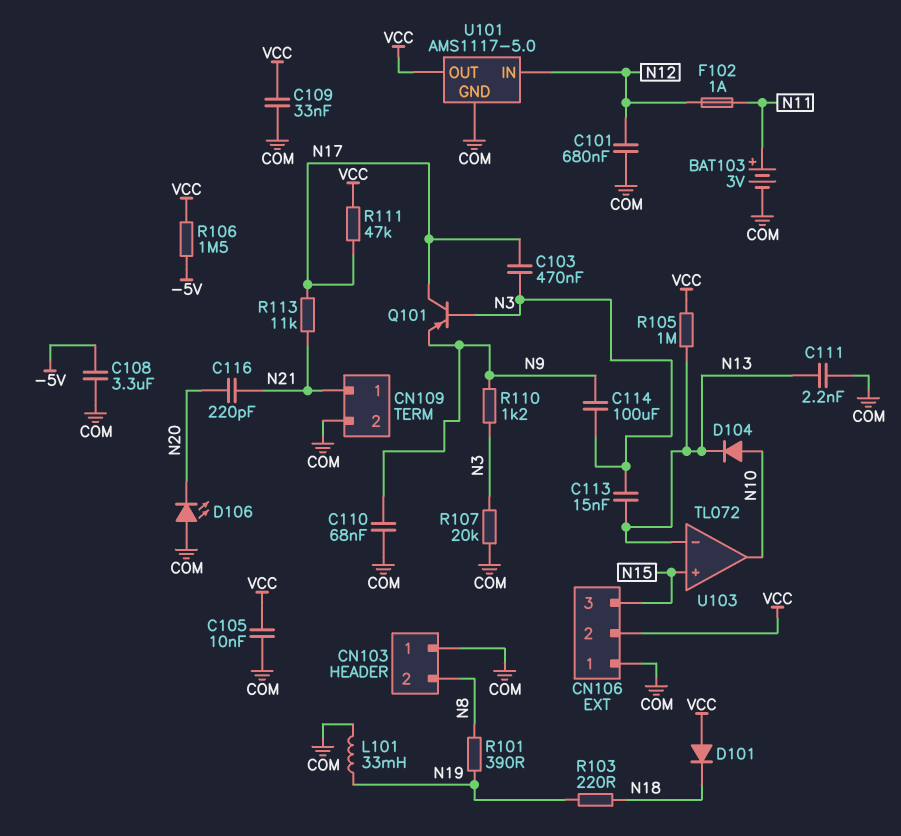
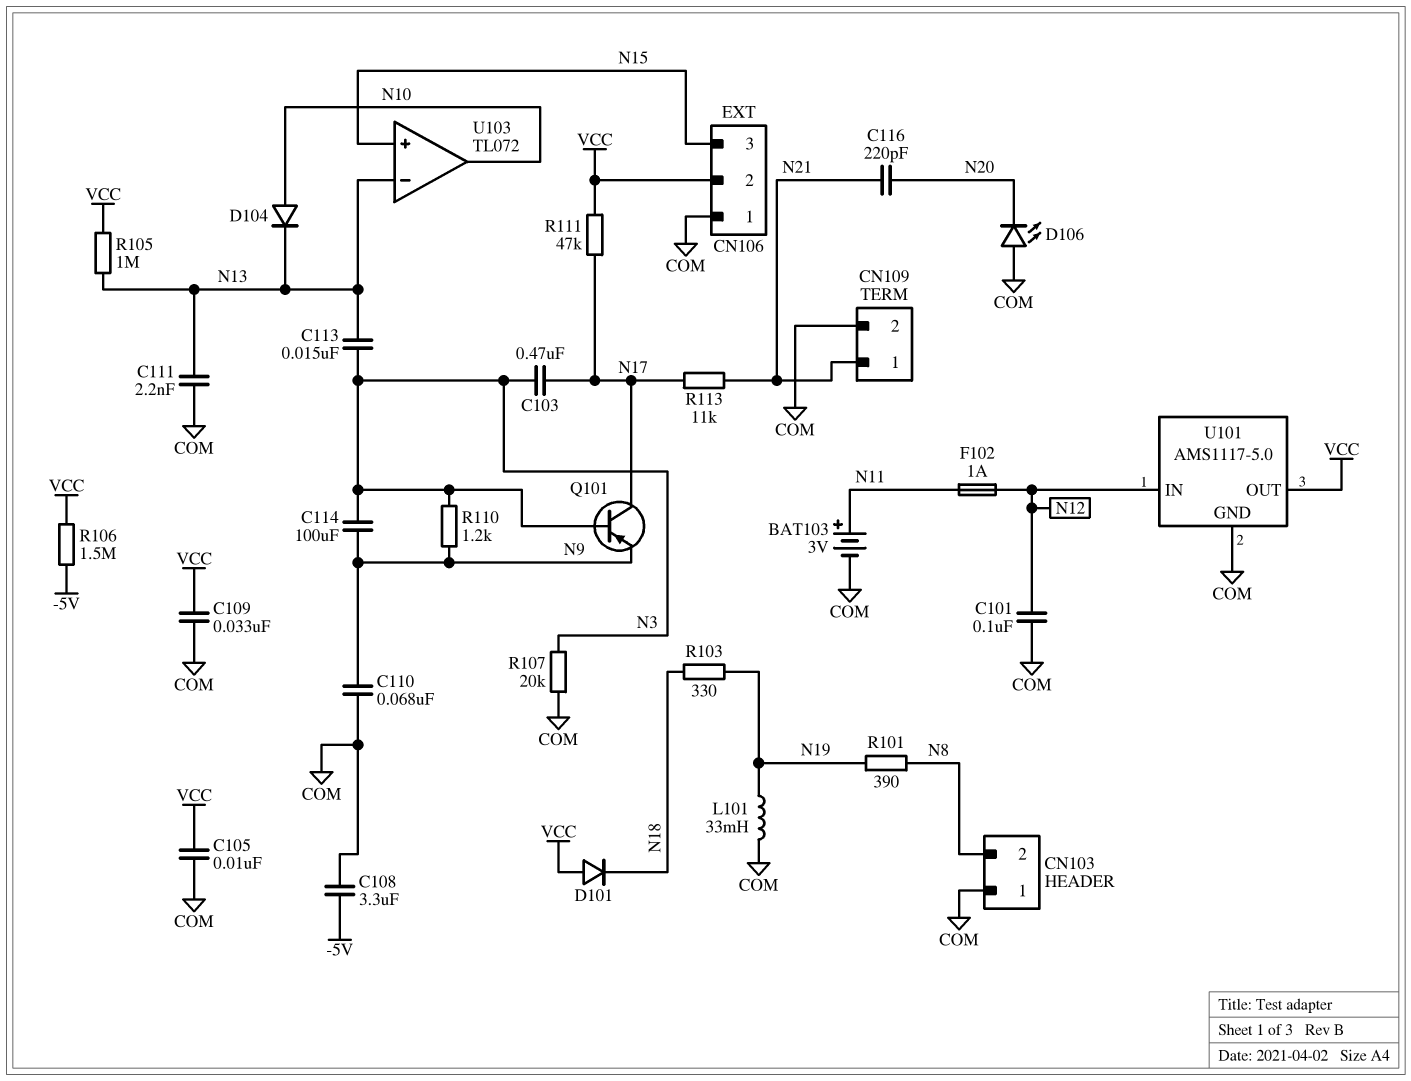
C101: 680nF (COM, N12) -> 100nF (COM, N12)
R103: 220 (N18, N19) -> 330 (N18, N19)

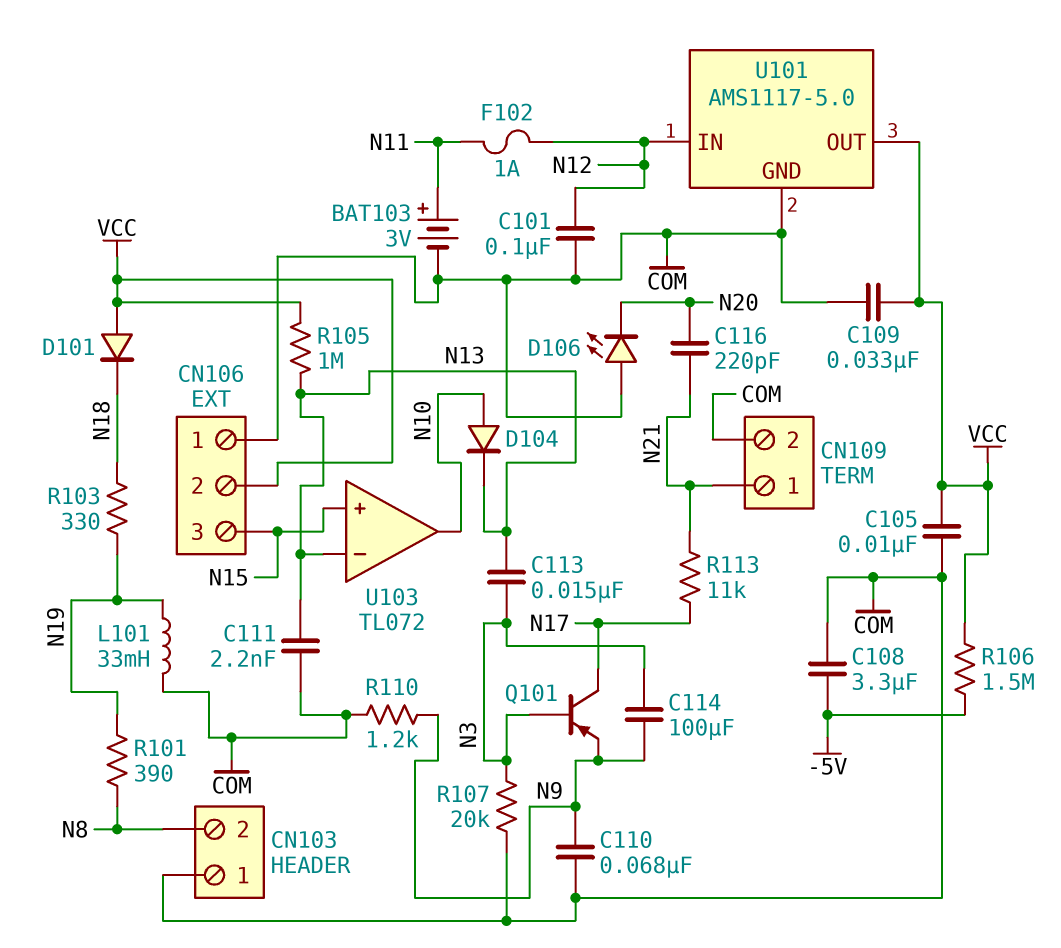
C103: 470nF (N3, N17) -> none
R110: 1.2k (N3, N9) -> 1.2k (COM, N9)
R111: 47k (N17, VCC) -> none

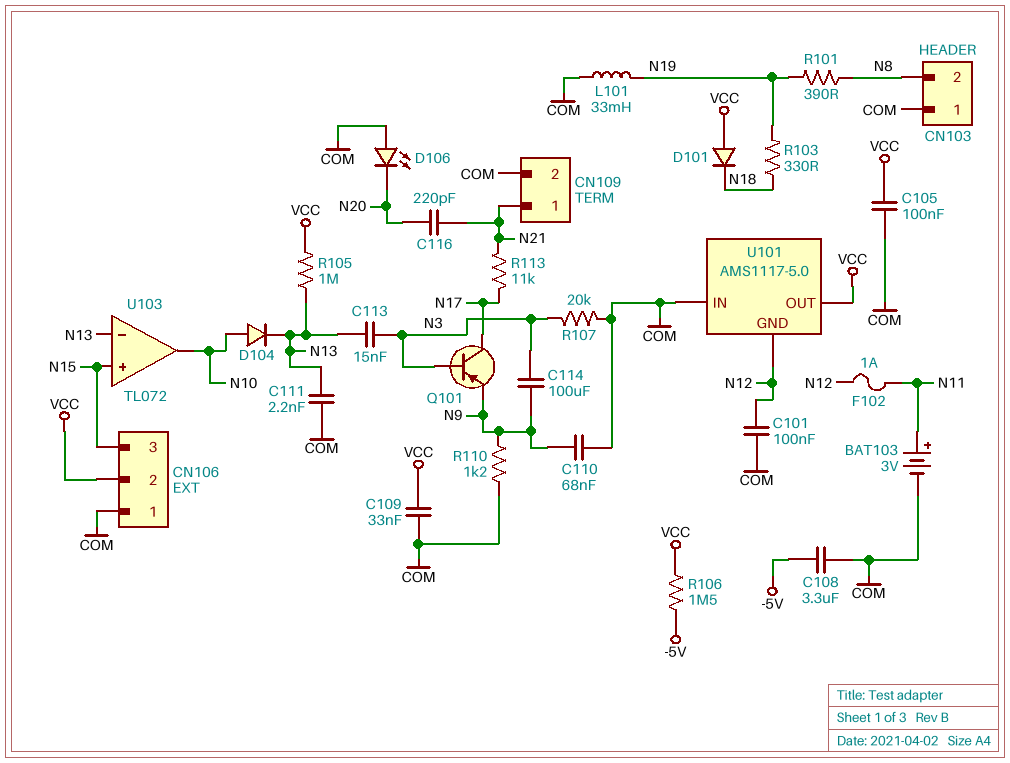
C105: 10nF (COM, VCC) -> 100nF (COM, VCC)
U101 pin GND: COM -> N12
U101 pin IN: N12 -> COM

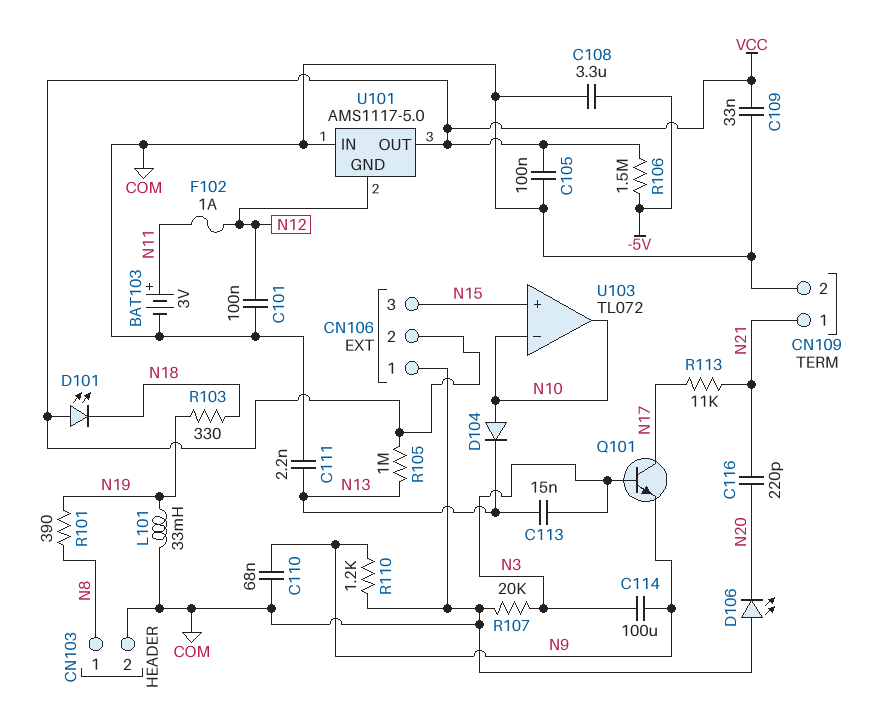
CN103 pin 1: COM -> N8
CN103 pin 2: N8 -> COM
D101: diode (A VCC, K N18) -> LED (A VCC, K N18)
Q101: PNP (B N3, C N17, E N9) -> NPN (B N3, C N17, E N9)
U103 pin in-: N13 -> N10

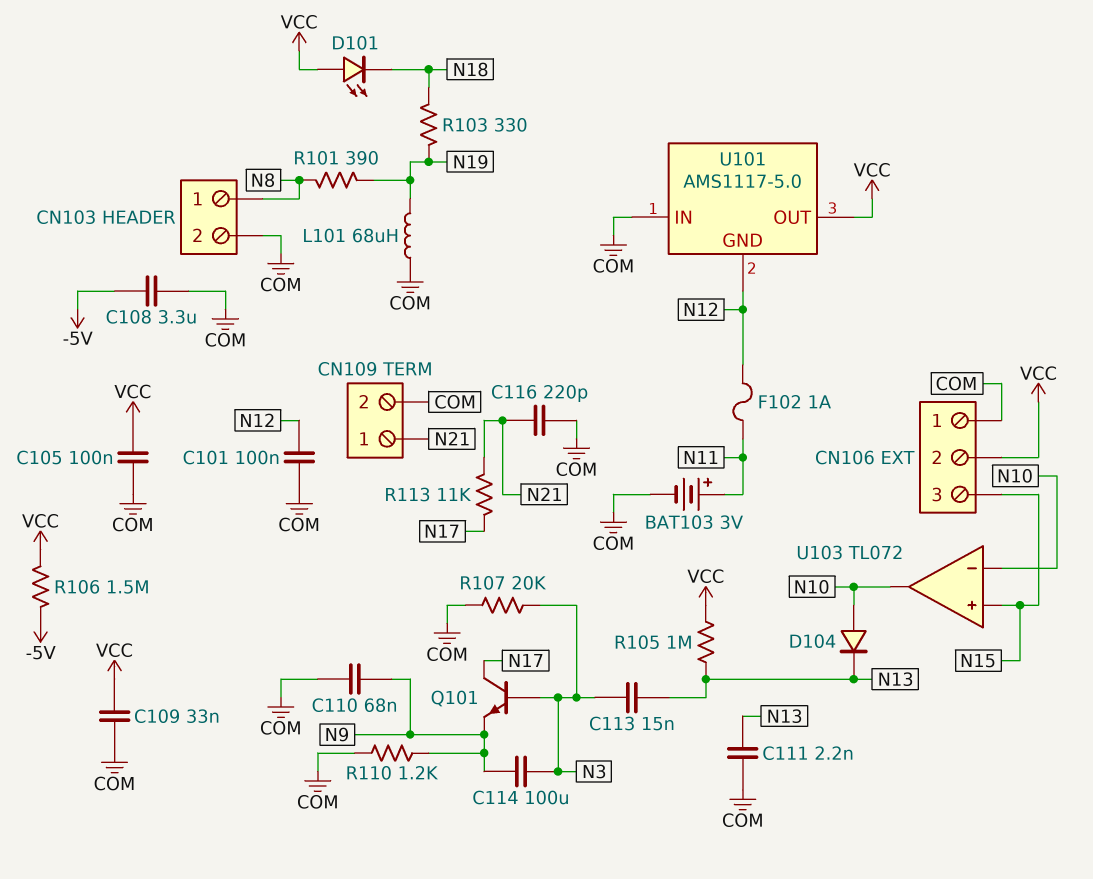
C116: 220pF (N20, N21) -> 220pF (COM, N21)
D106: LED (A COM, K N20) -> none
L101: 33mH (COM, N19) -> 68uH (COM, N19)

